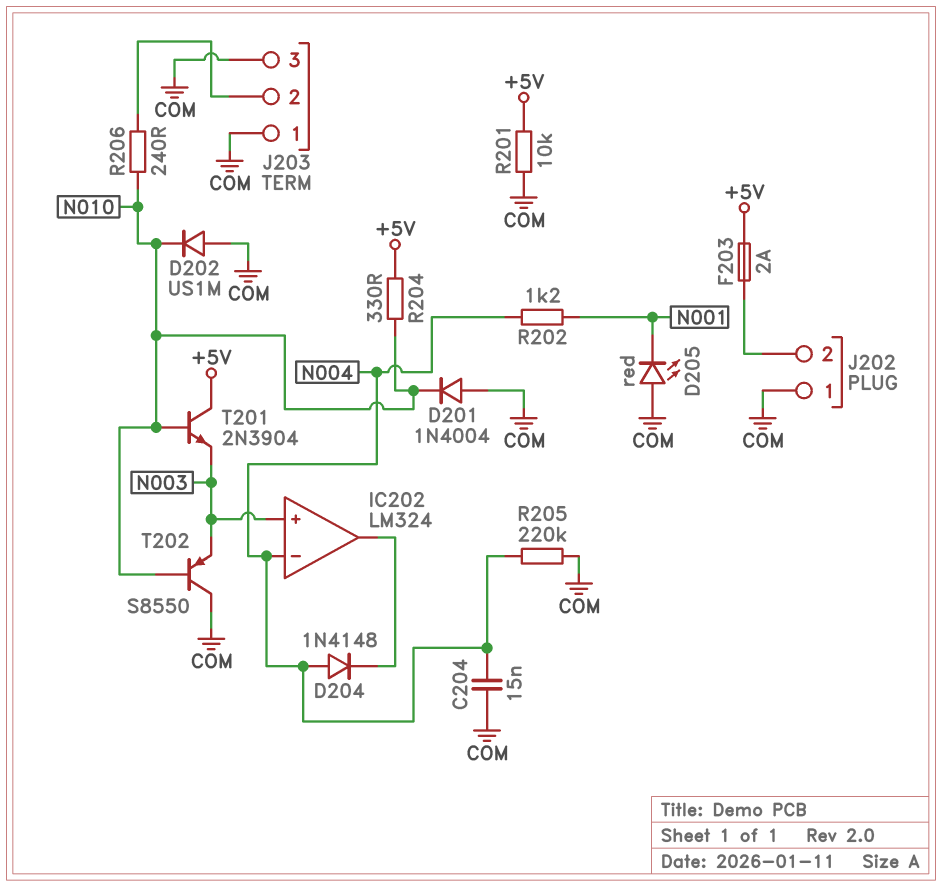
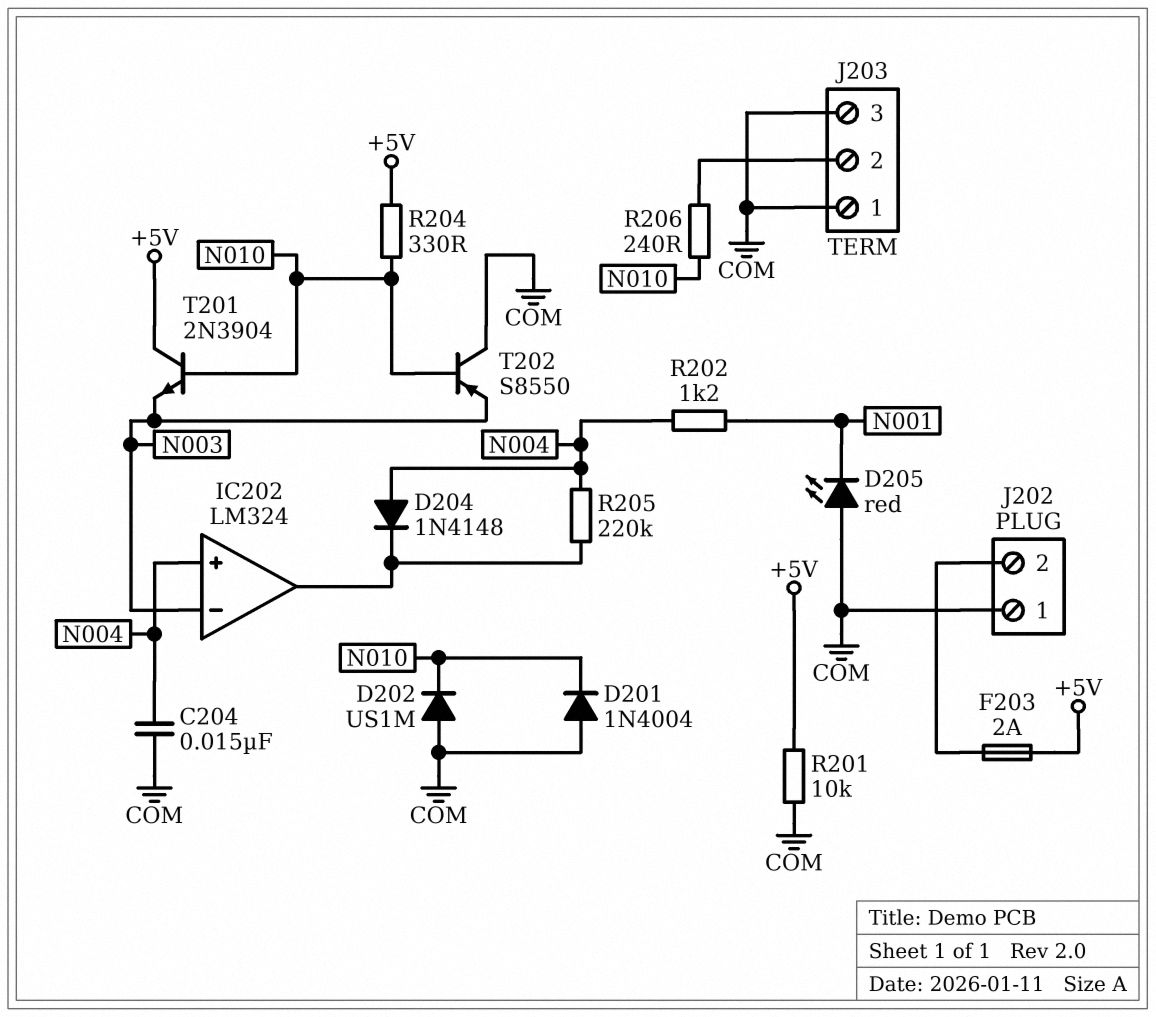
IC202 pin in+: N003 -> N004
IC202 pin in-: N004 -> N003
R205: 220k (COM, N004) -> 220k (IC202/out, N004)

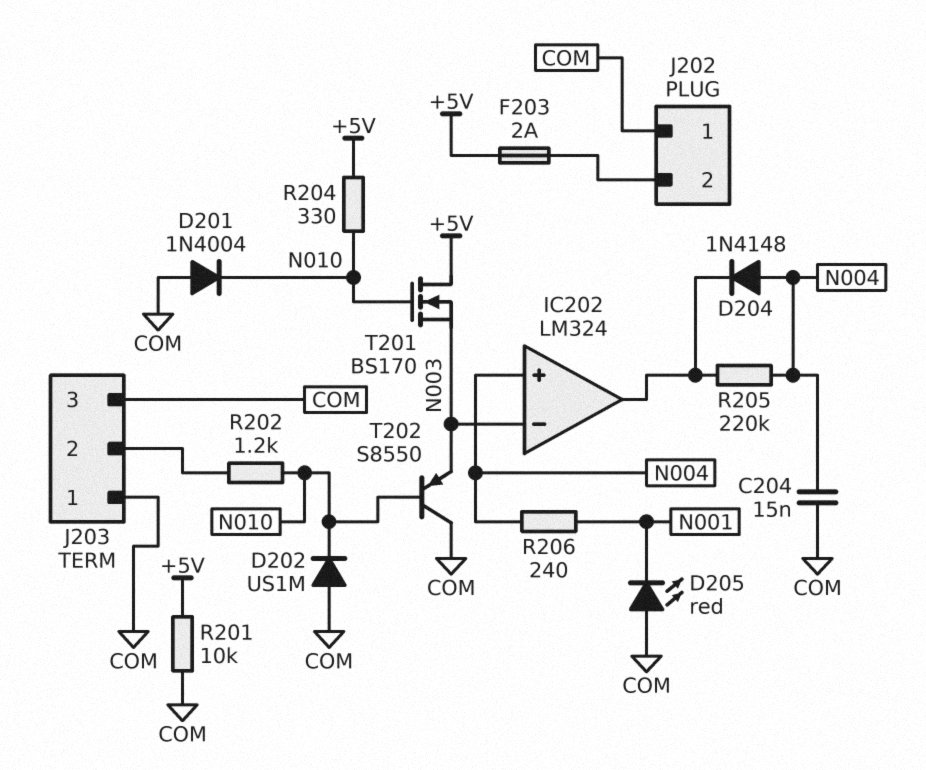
R202: 1.2k (N001, N004) -> 1.2k (J203/2, N010)
R206: 240 (J203/2, N010) -> 240 (N001, N004)
T201: NPN 2N3904 (B N010, C +5V, E N003) -> NMOS BS170 (G N010, D +5V, S N003)

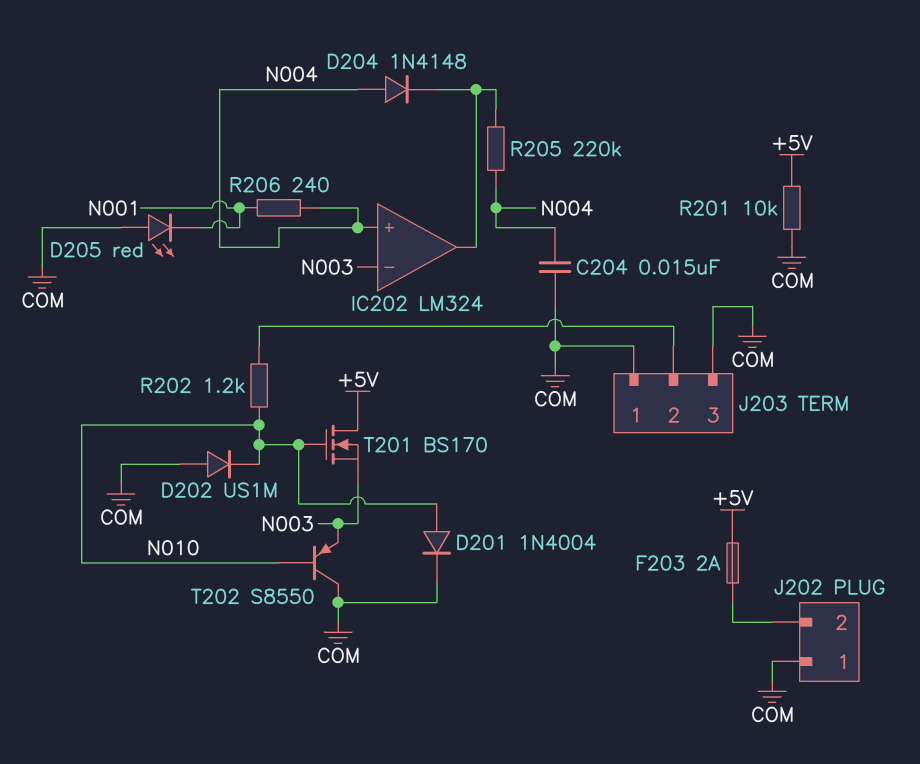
D201: diode 1N4004 (A COM, K N010) -> diode 1N4004 (A N010, K COM)
R204: 330 (+5V, N010) -> none

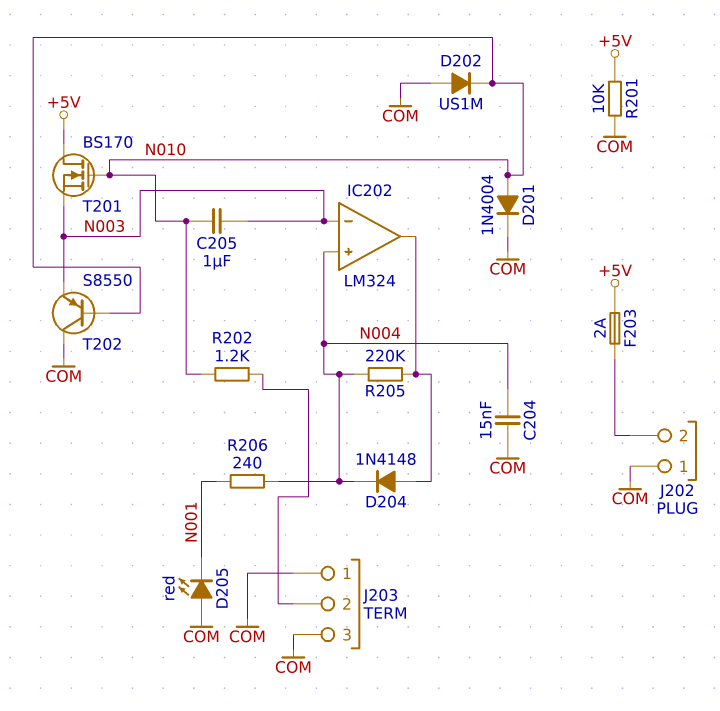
C205: none -> 1uF (N003, N010)
D204: diode 1N4148 (A N004, K IC202/out) -> diode 1N4148 (A IC202/out, K N004)

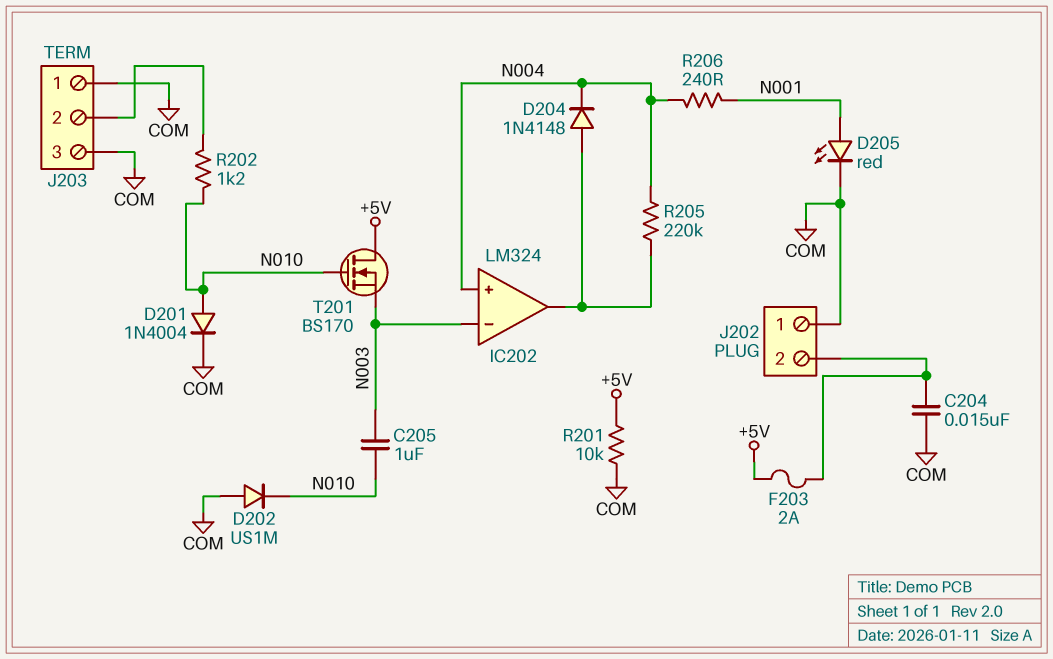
C204: 15nF (COM, N004) -> 15nF (COM, J202/2)
D205: LED red (A COM, K N001) -> LED red (A N001, K COM)
T202: PNP S8550 (B N010, C COM, E N003) -> none

